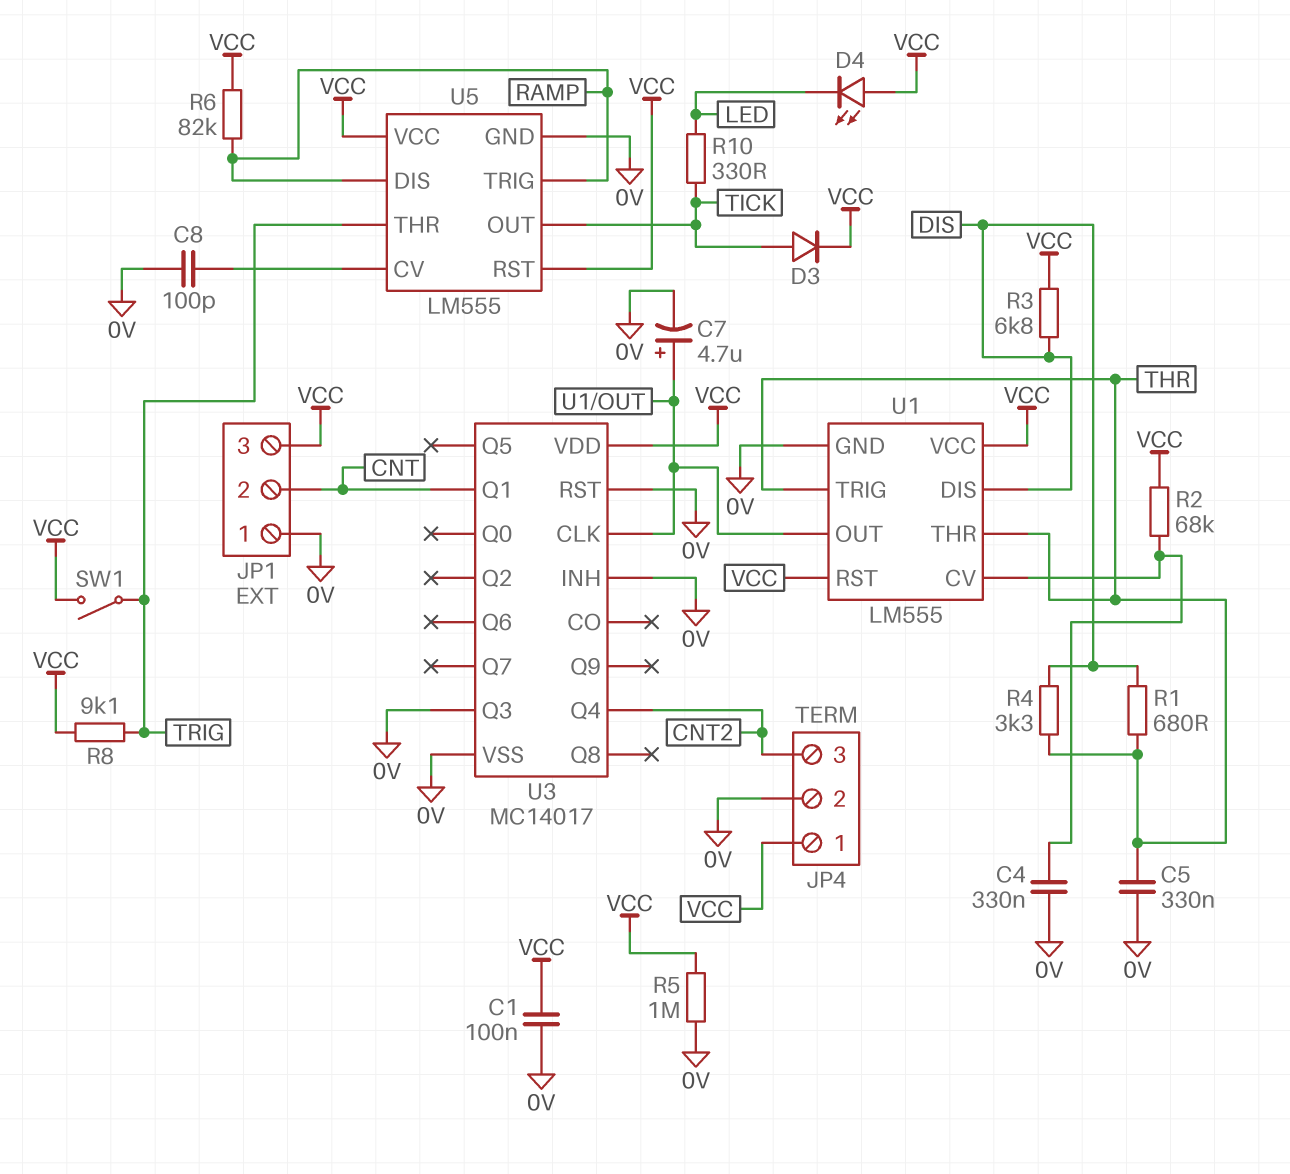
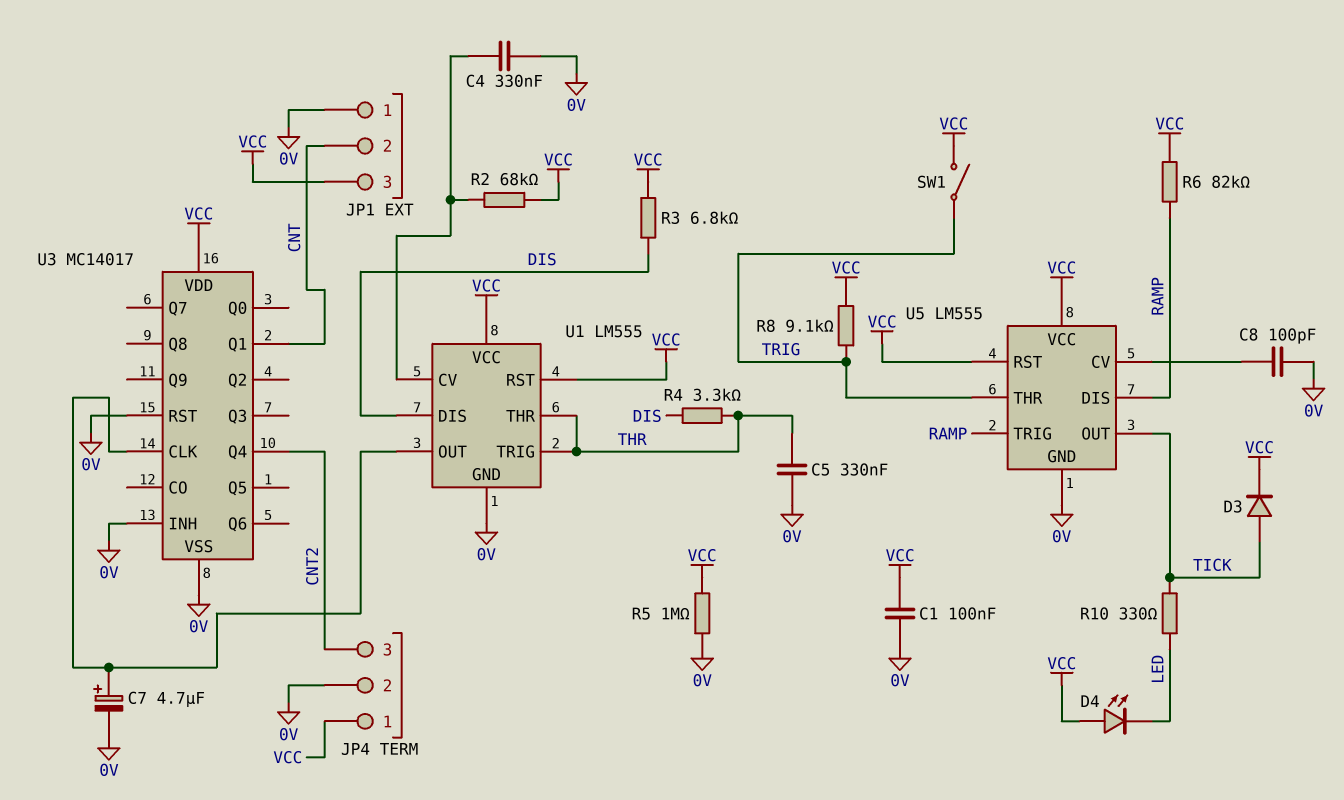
R1: 680 (DIS, THR) -> none
U3 pin Q3: 0V -> none

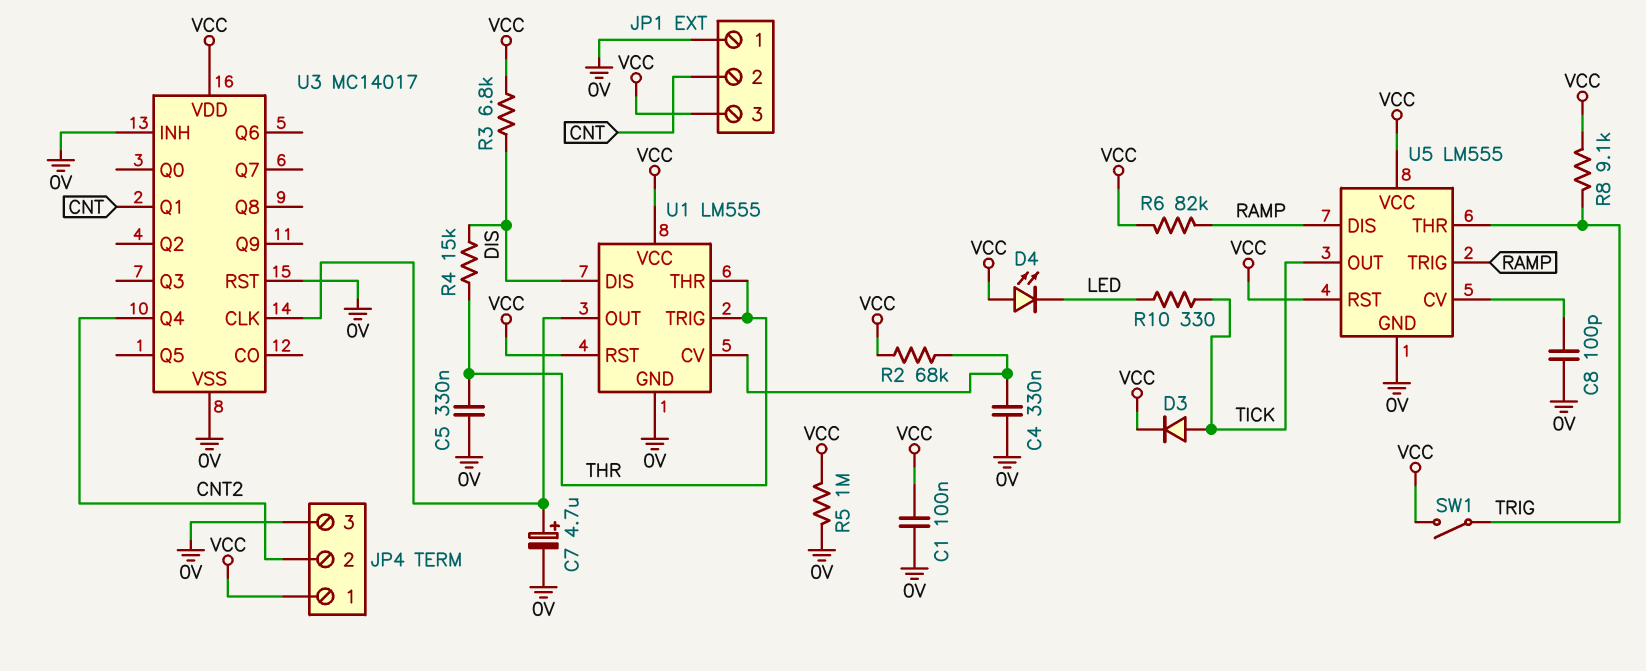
JP4 pin 2: 0V -> CNT2
JP4 pin 3: CNT2 -> 0V
R4: 3.3k (DIS, THR) -> 15k (DIS, THR)

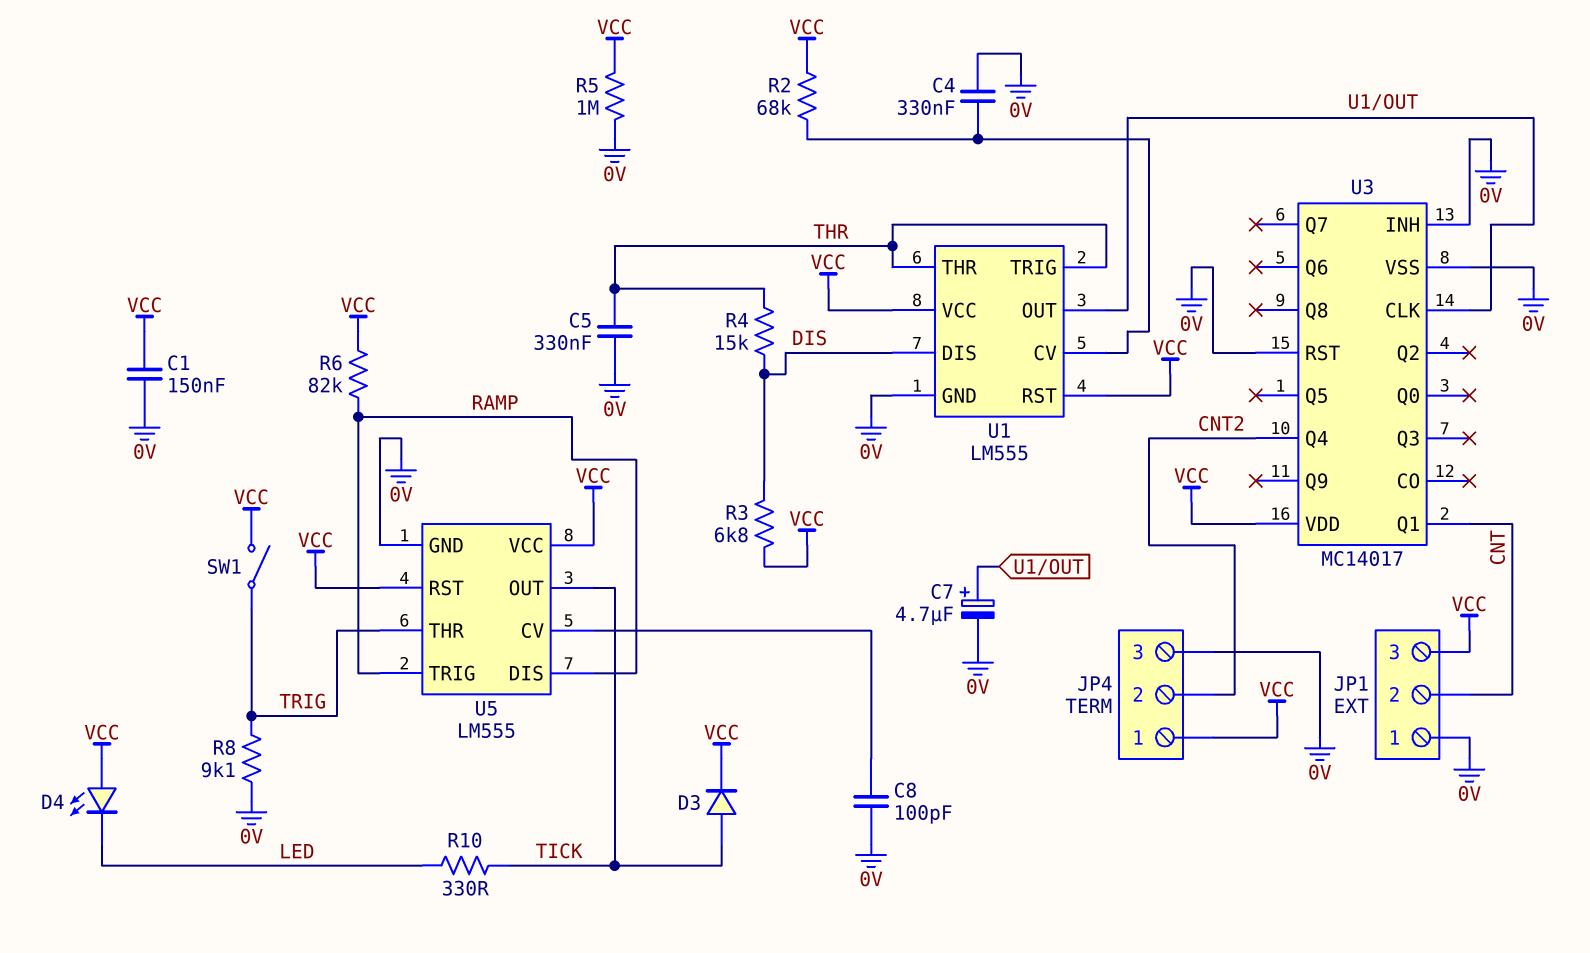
C1: 100nF (0V, VCC) -> 150nF (0V, VCC)
R8: 9.1k (TRIG, VCC) -> 9.1k (0V, TRIG)

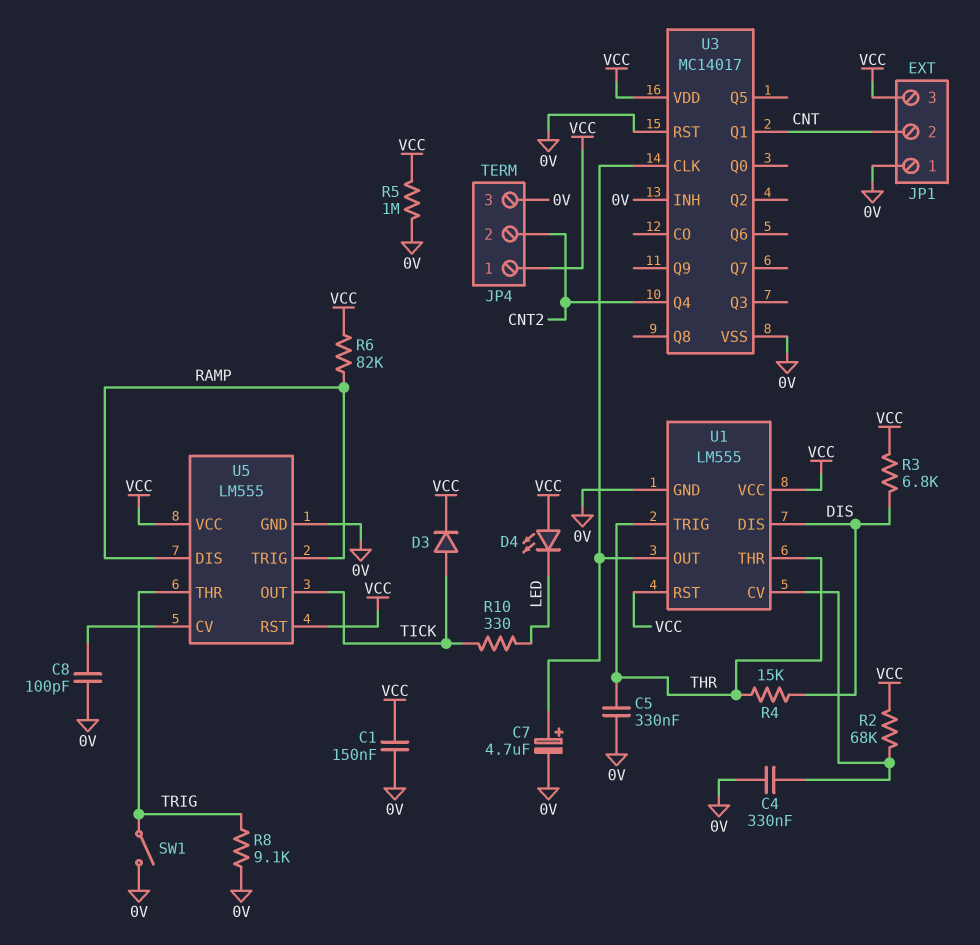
SW1: switch (TRIG, VCC) -> switch (0V, TRIG)

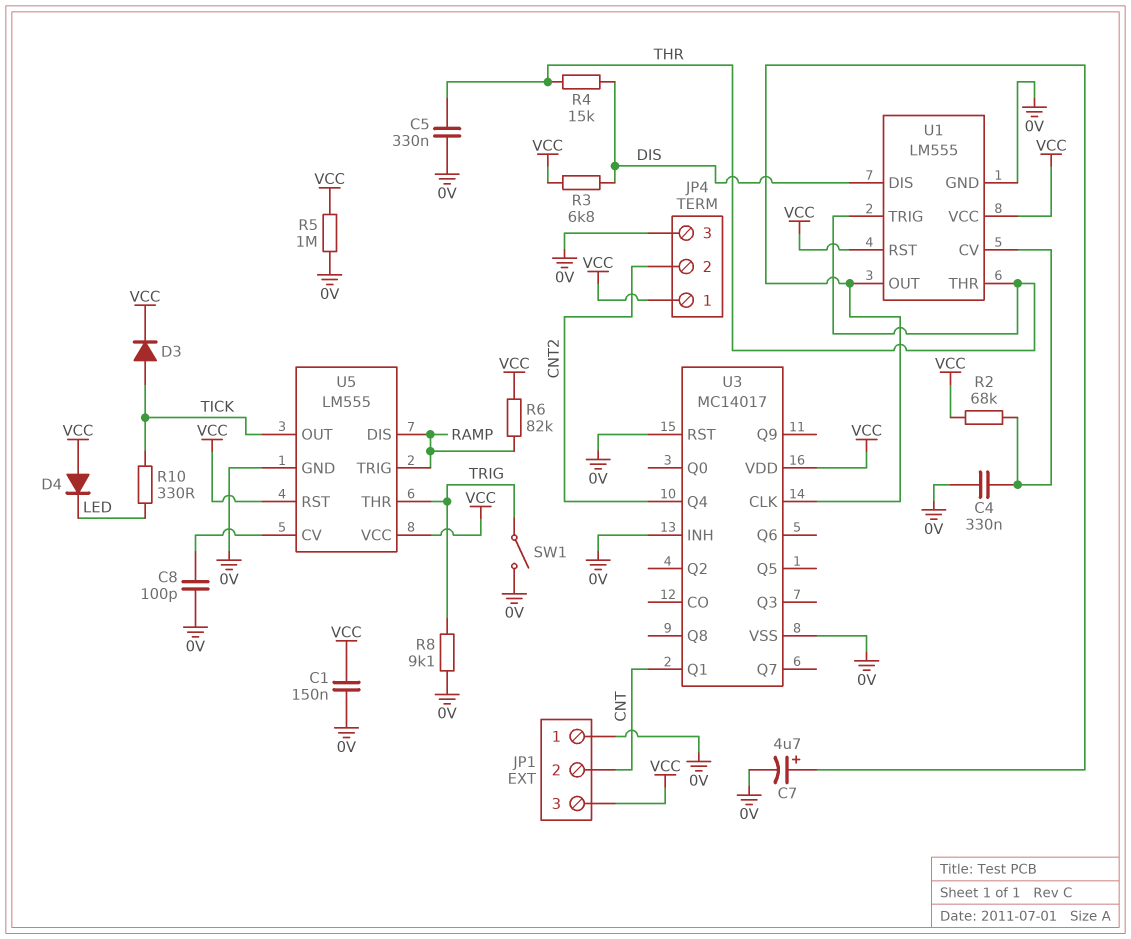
D4: LED (A VCC, K LED) -> diode (A VCC, K LED)

